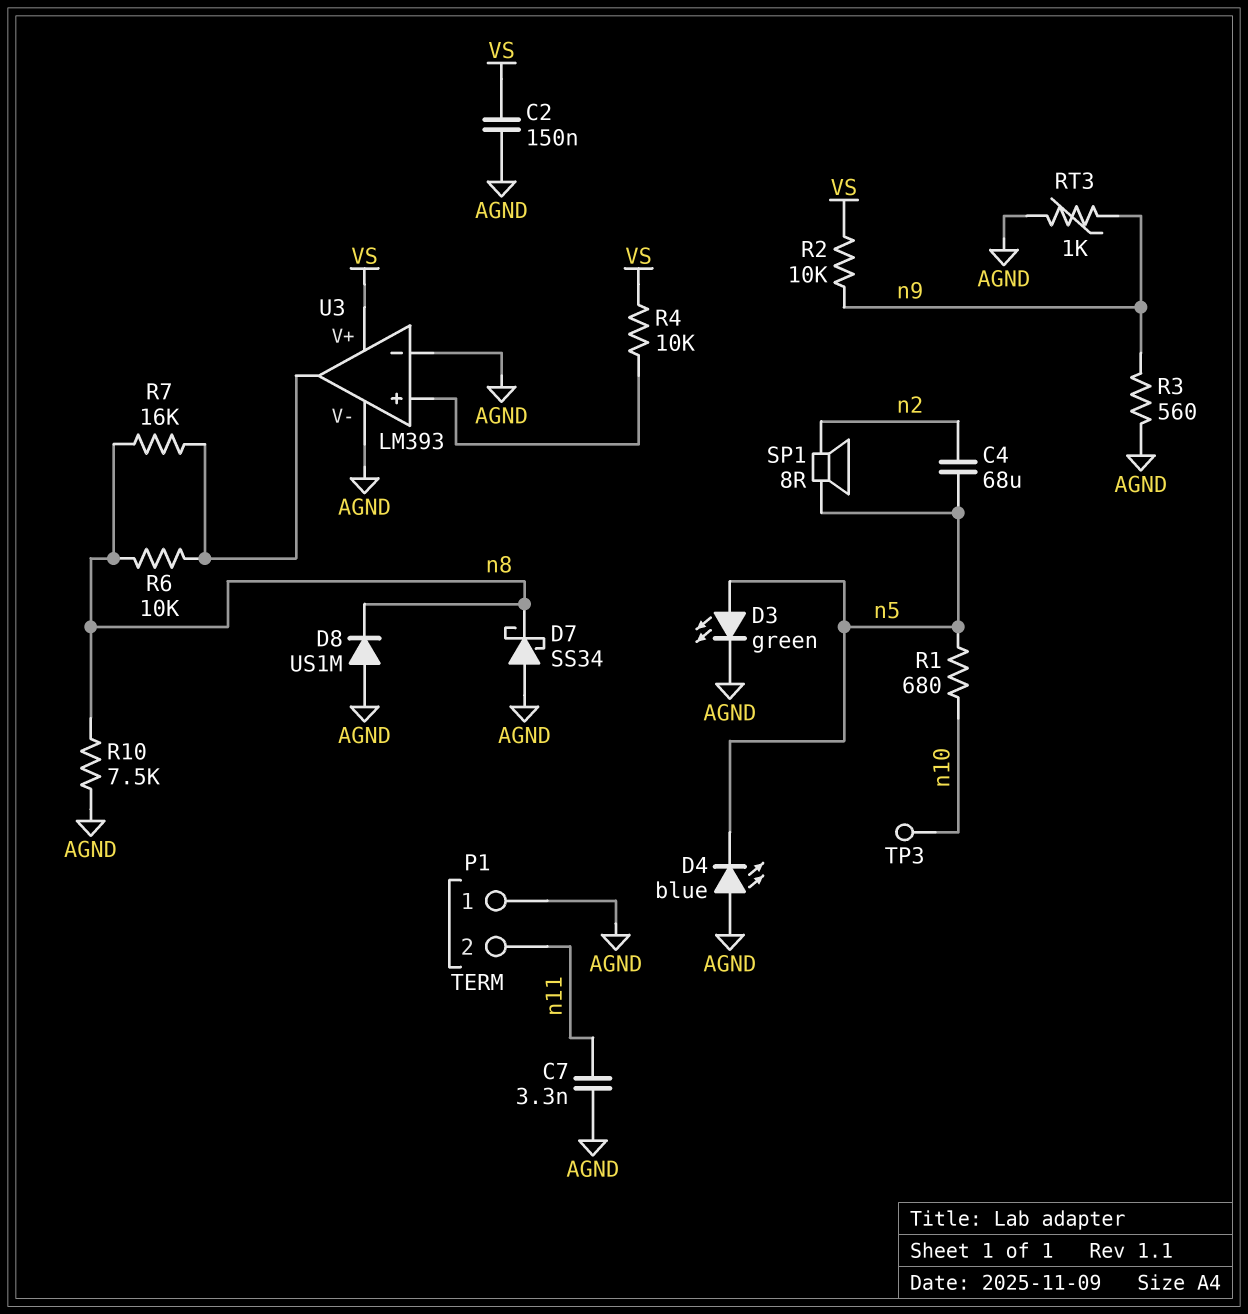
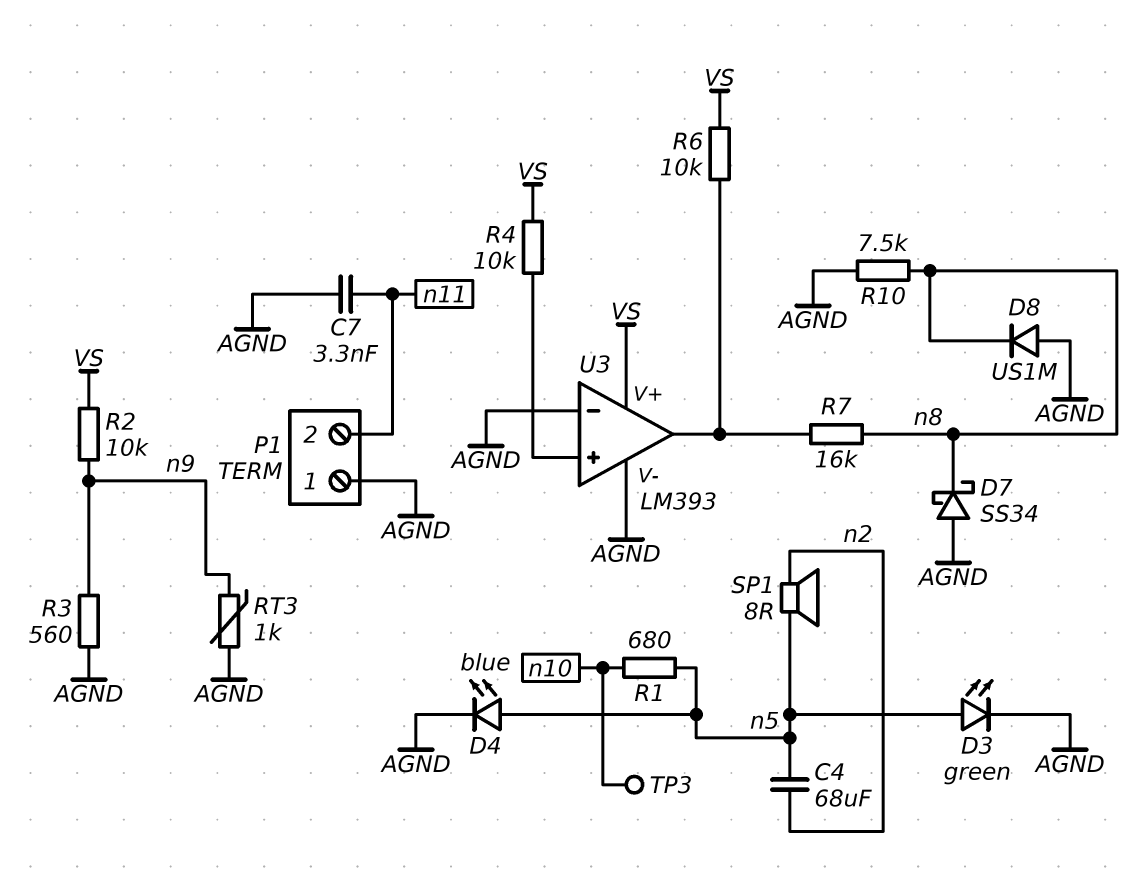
C2: 150nF (AGND, VS) -> none
D4: LED blue (A AGND, K n5) -> LED blue (A n5, K AGND)
R6: 10k (U3/out, n8) -> 10k (U3/out, VS)

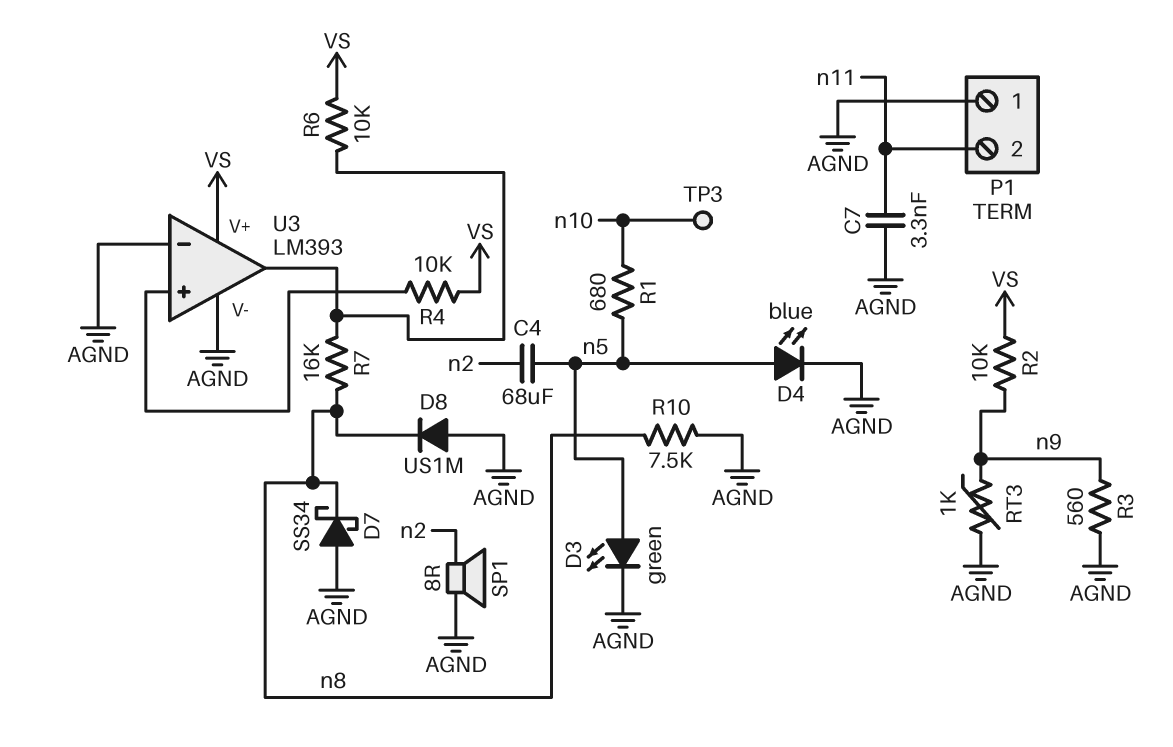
SP1: speaker 8R (n2, n5) -> speaker 8R (AGND, n2)

